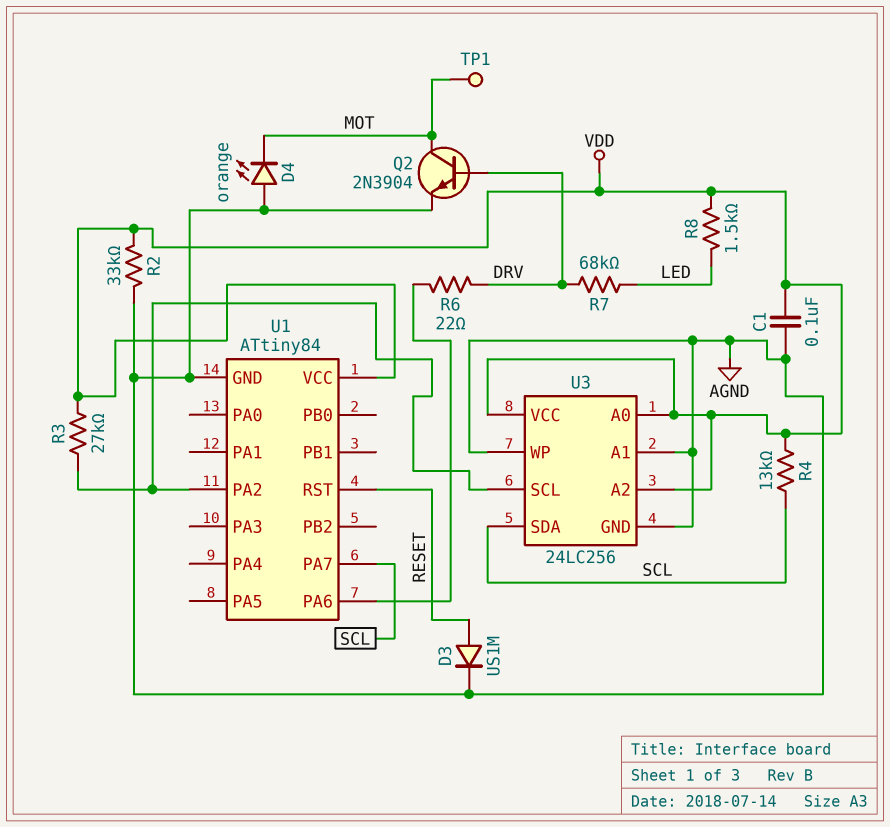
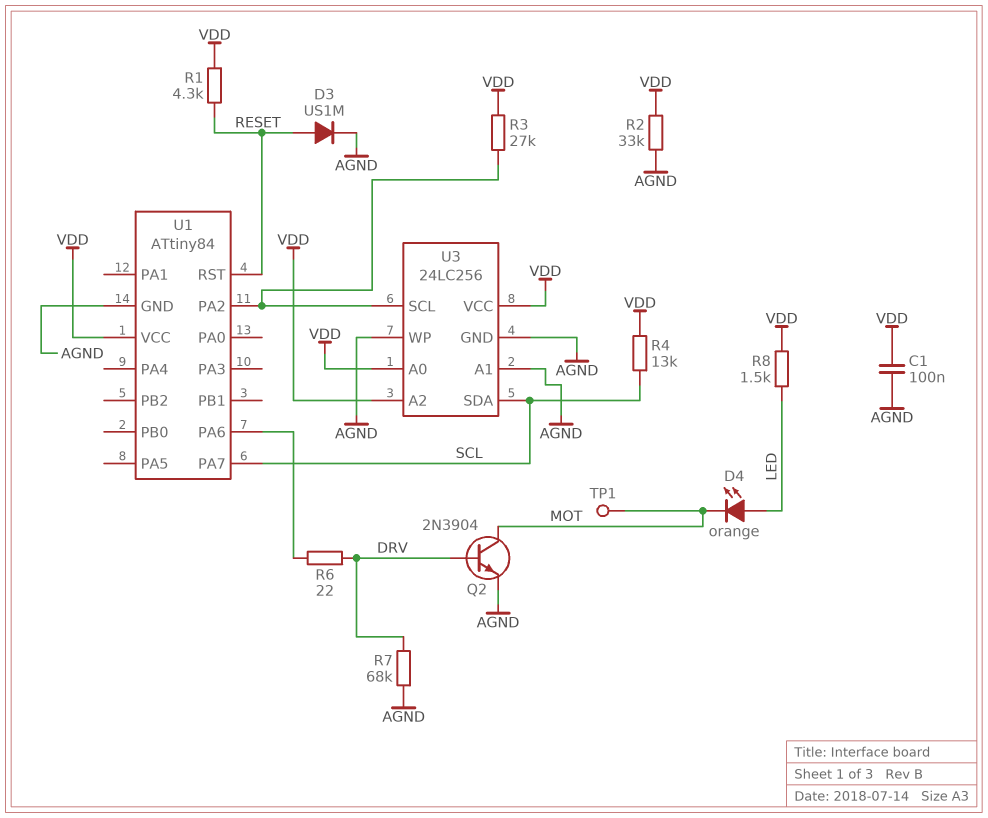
D4: LED orange (A AGND, K MOT) -> LED orange (A LED, K MOT)
R1: none -> 4.3k (RESET, VDD)
R7: 68k (DRV, LED) -> 68k (AGND, DRV)

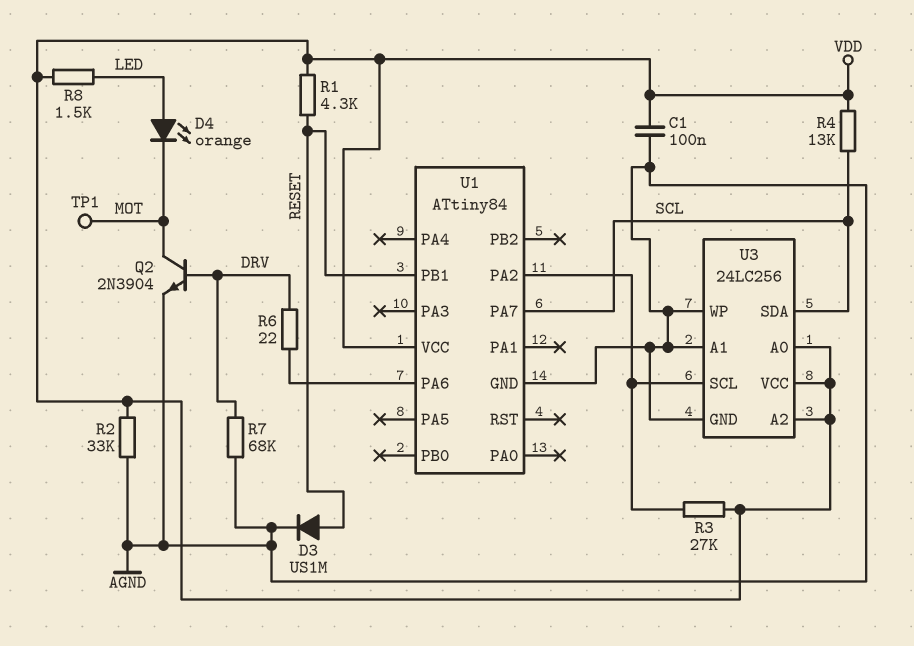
U1 pin PB1: none -> RESET
U1 pin RST: RESET -> none

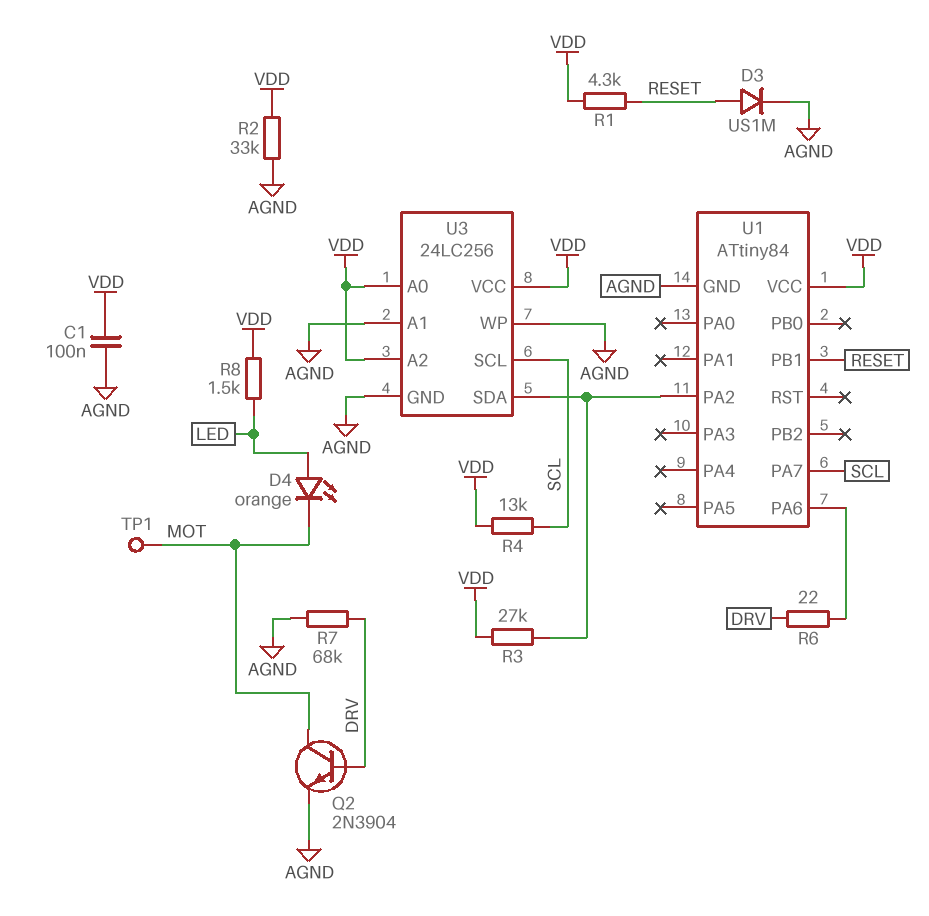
U3 pin SCL: U1/PA2 -> SCL
U3 pin SDA: SCL -> U1/PA2

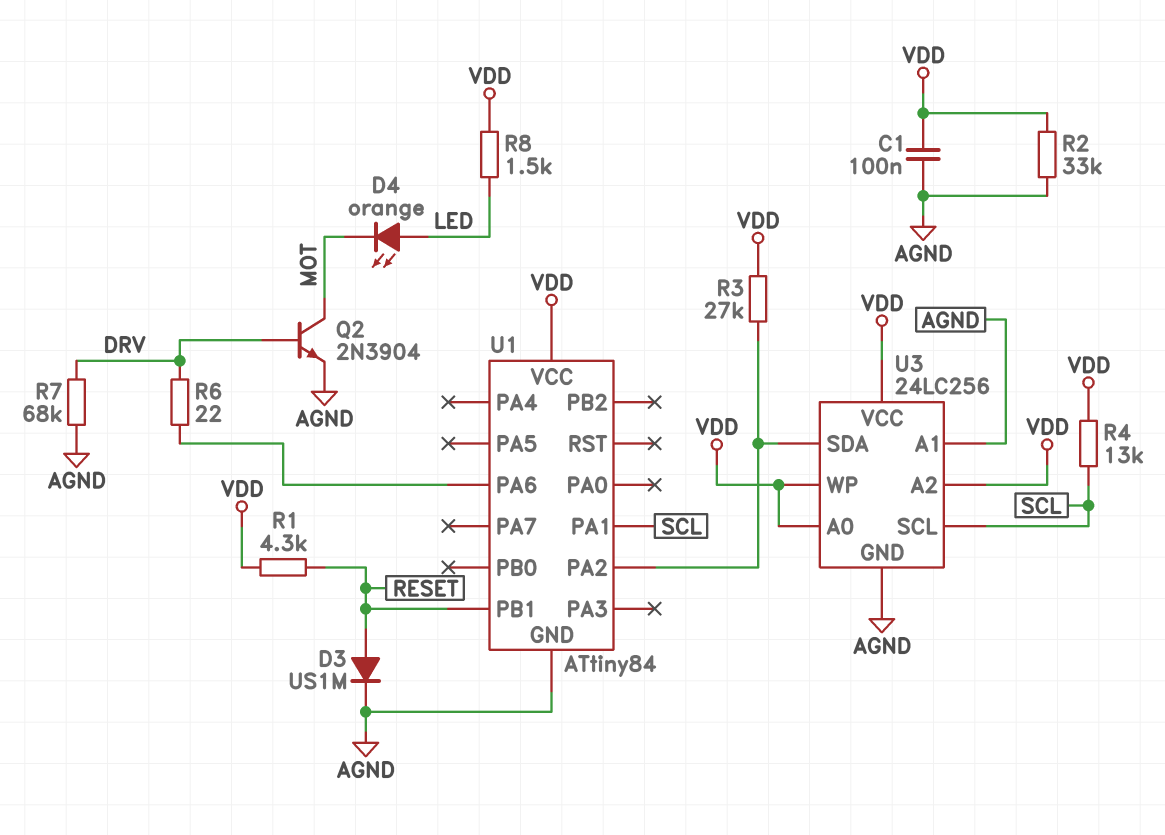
TP1: test point (MOT) -> none
U1 pin PA1: none -> SCL
U1 pin PA7: SCL -> none
U3 pin WP: AGND -> VDD

